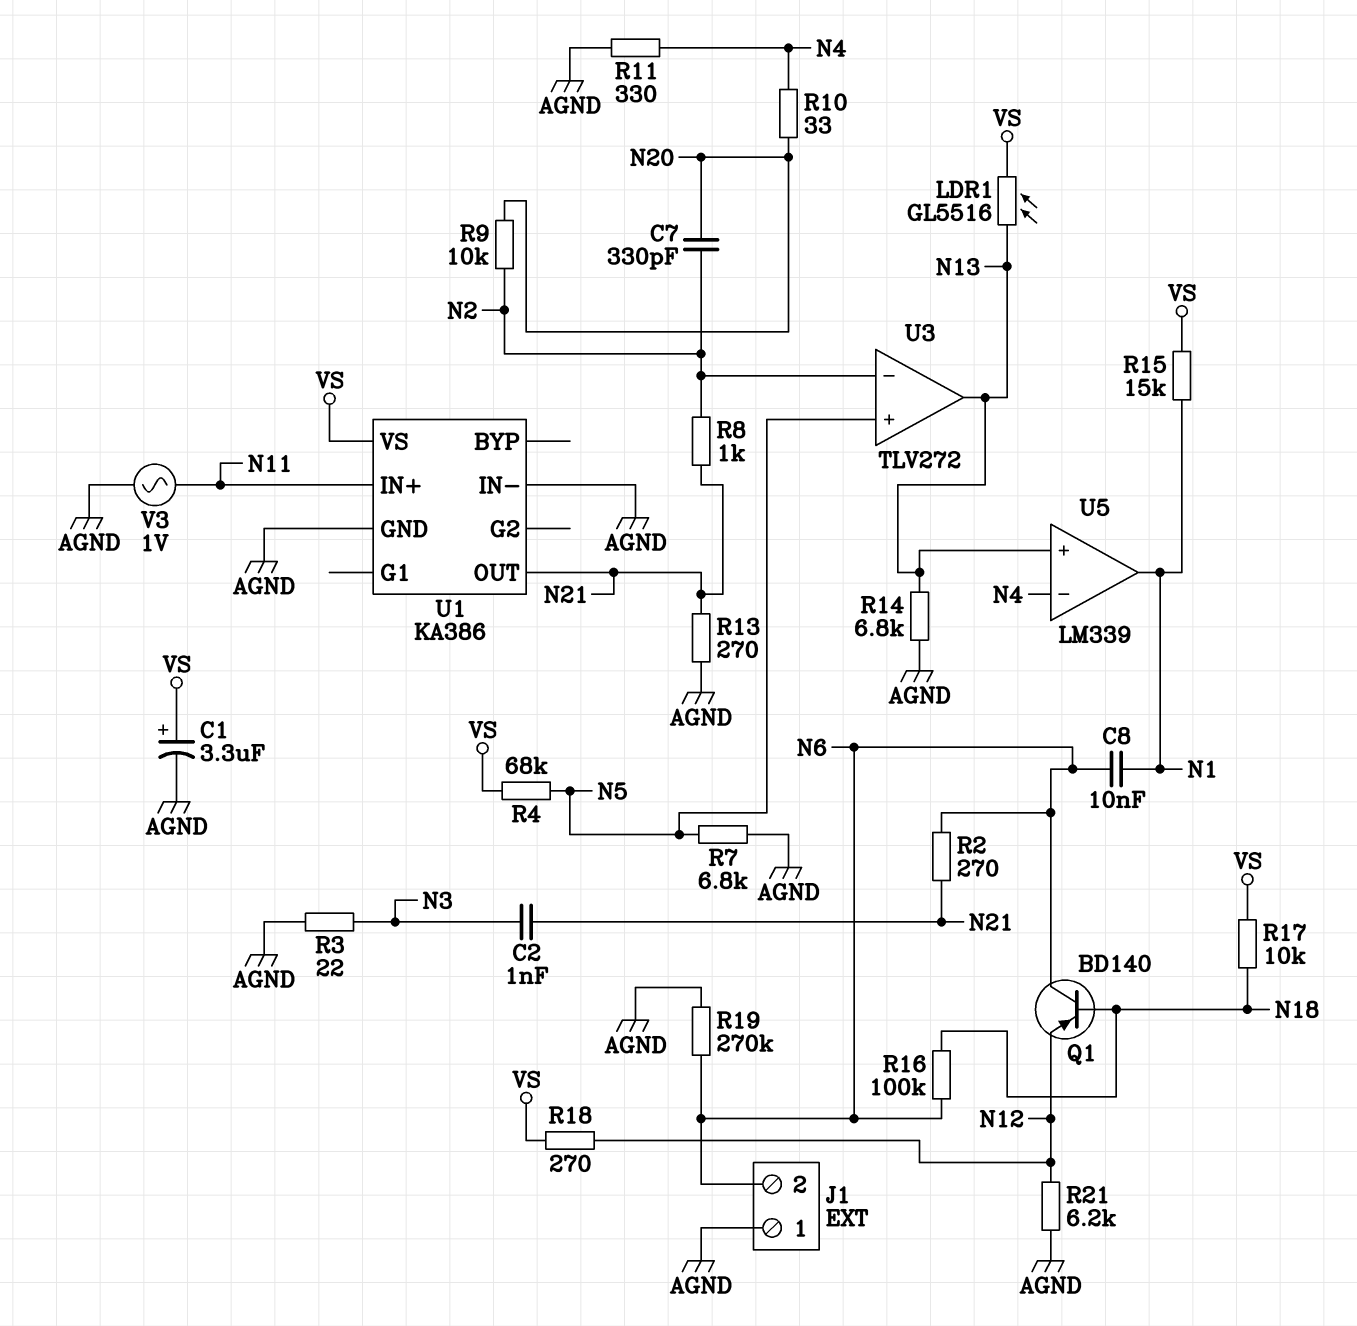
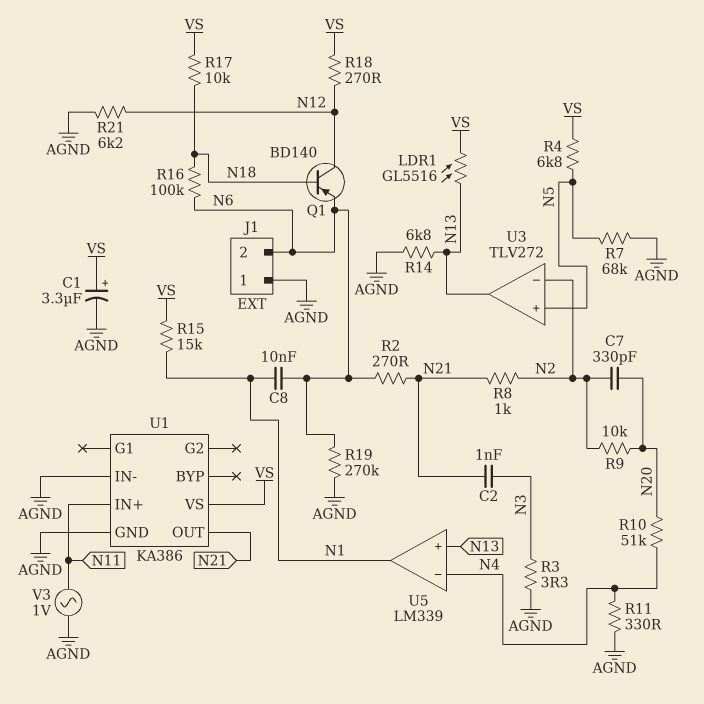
Q1: PNP BD140 (B N18, C N6, E N12) -> PNP BD140 (B N18, C N12, E N6)
R3: 22 (AGND, N3) -> 3.3 (AGND, N3)
R4: 68k (N5, VS) -> 6.8k (N5, VS)
R7: 6.8k (AGND, N5) -> 68k (AGND, N5)
R10: 33 (N4, N20) -> 51k (N4, N20)
R13: 270 (AGND, N21) -> none

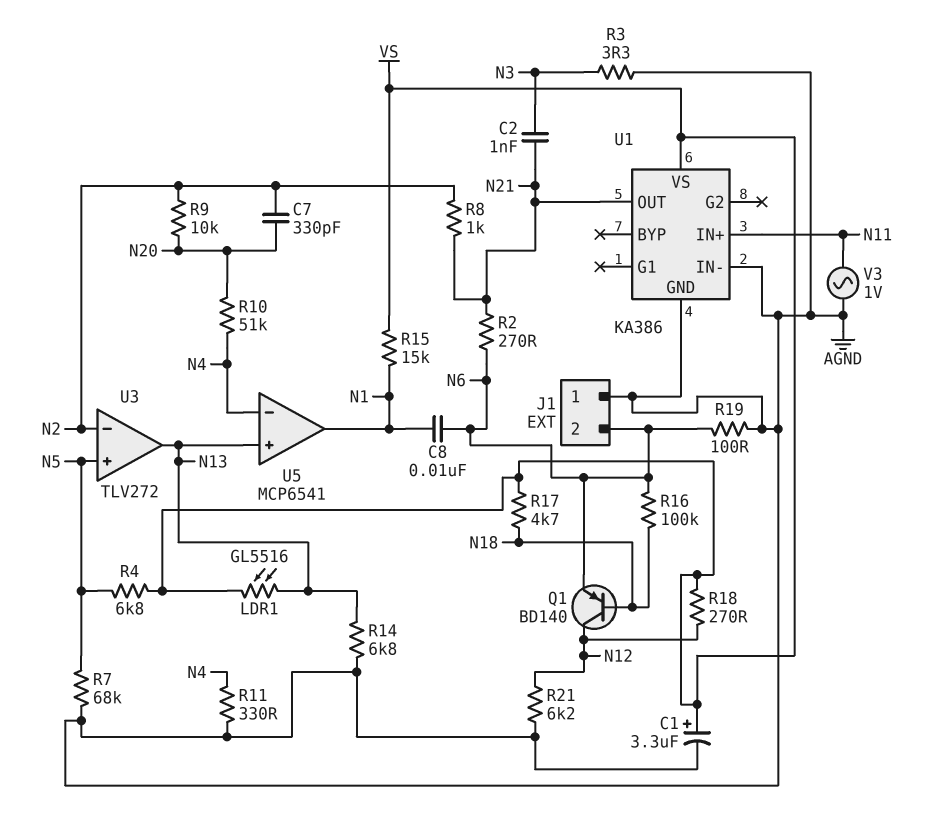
R17: 10k (N18, VS) -> 4.7k (N18, VS)
R19: 270k (AGND, N6) -> 100 (AGND, N6)
U5: LM339 -> MCP6541

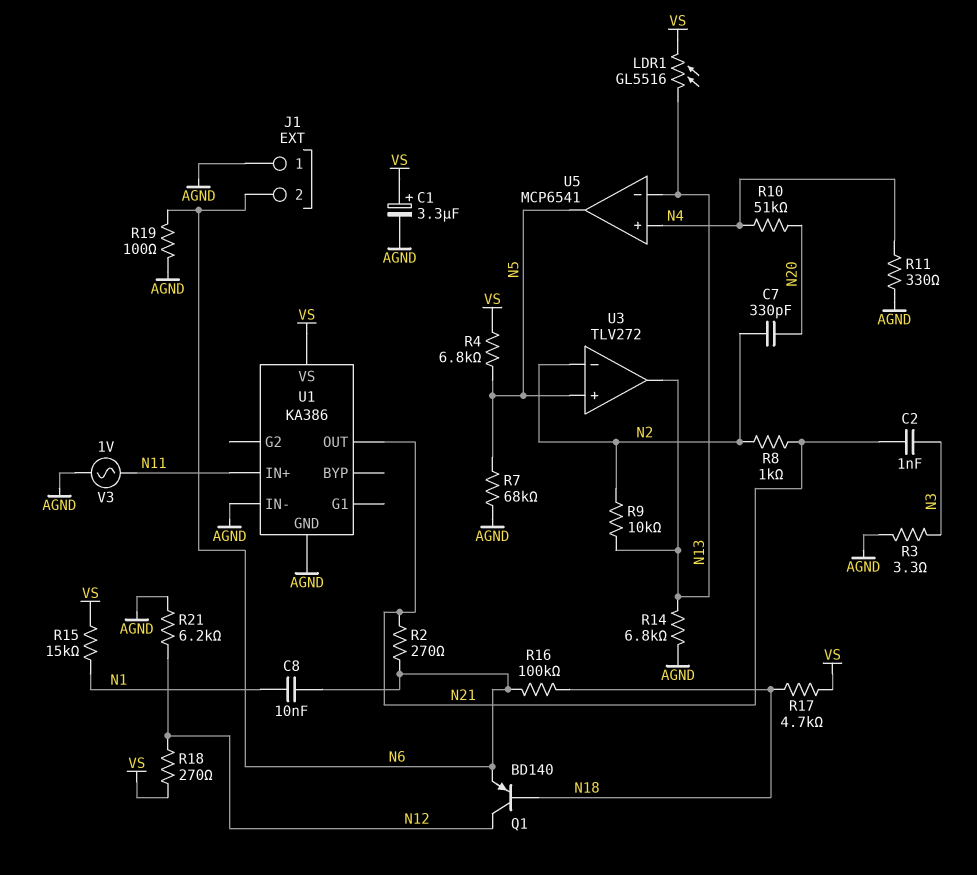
R9: 10k (N2, N20) -> 10k (N2, N13)
U5 pin in+: N13 -> N4
U5 pin in-: N4 -> N13
U5 pin out: N1 -> N5

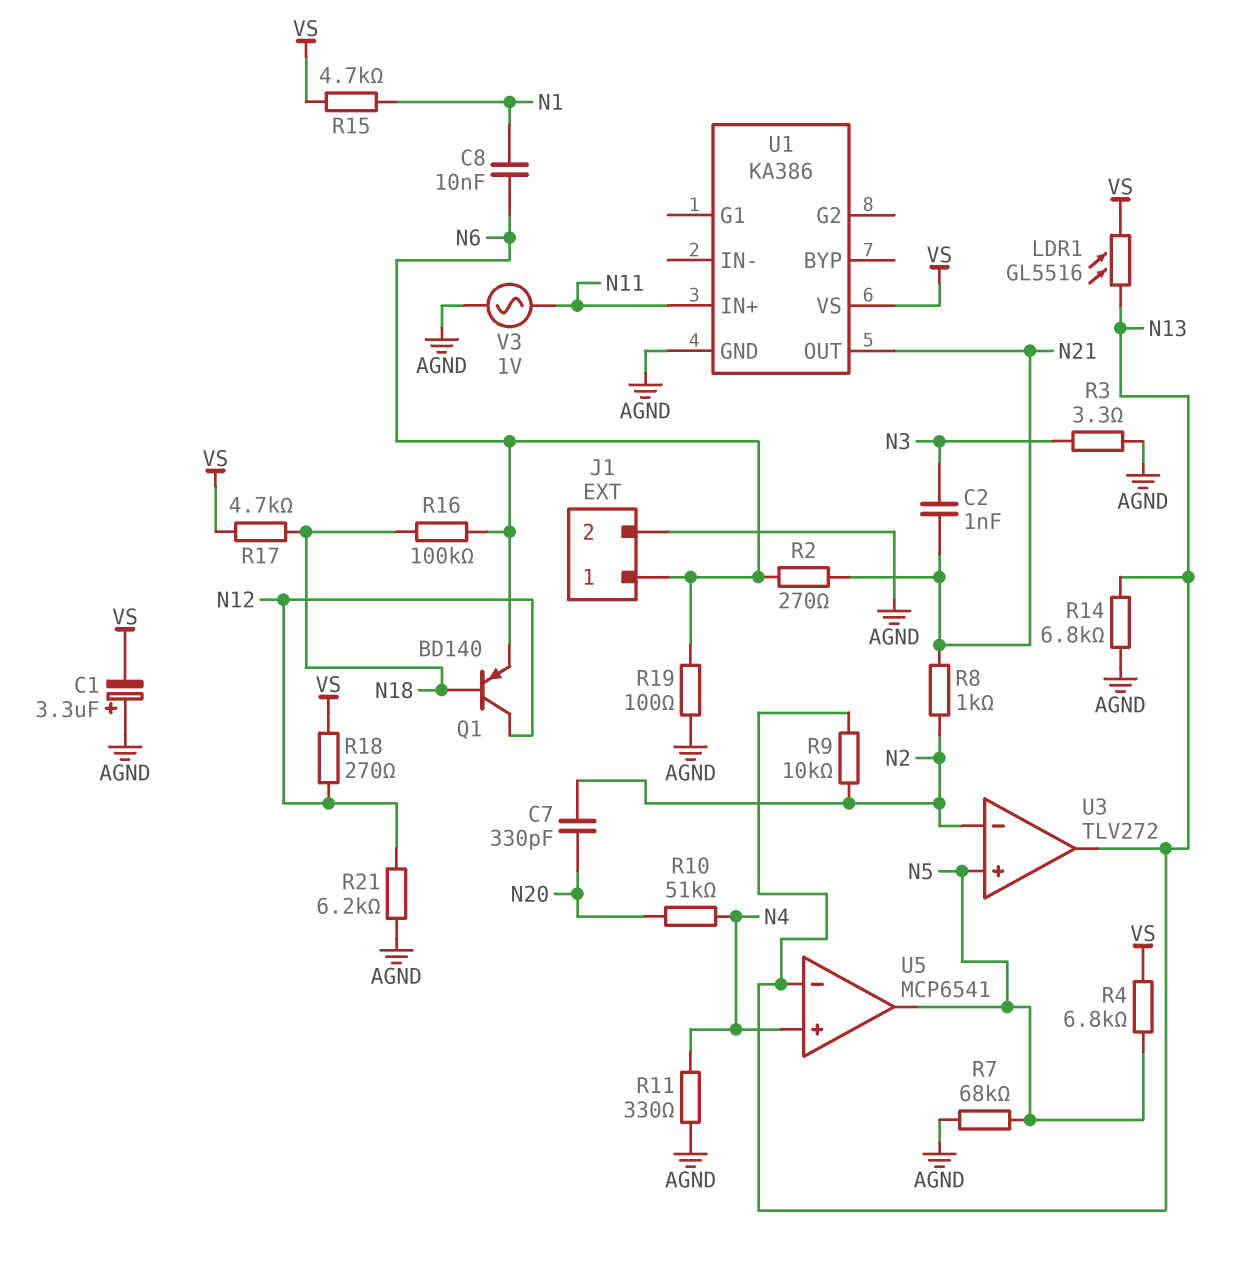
C1: 3.3uF (plus VS, minus AGND) -> 3.3uF (plus AGND, minus VS)
J1 pin 1: AGND -> N6
J1 pin 2: N6 -> AGND
R15: 15k (N1, VS) -> 4.7k (N1, VS)
U1 pin IN-: AGND -> none

